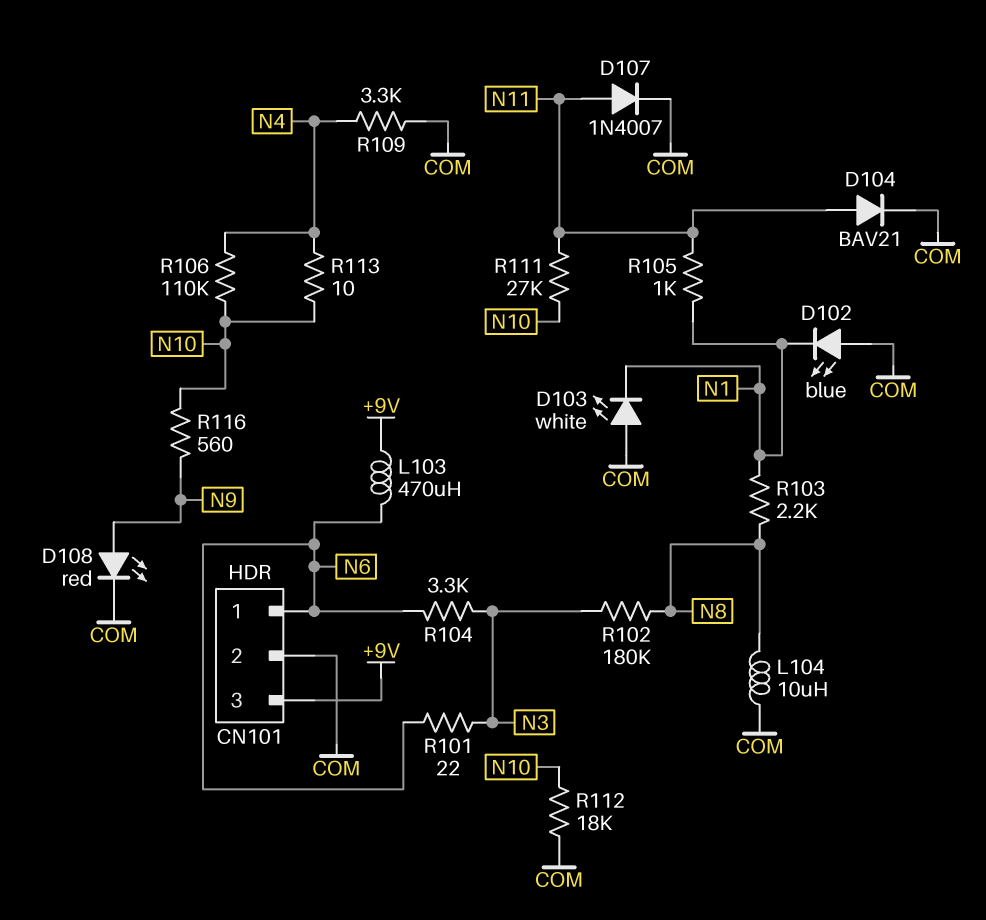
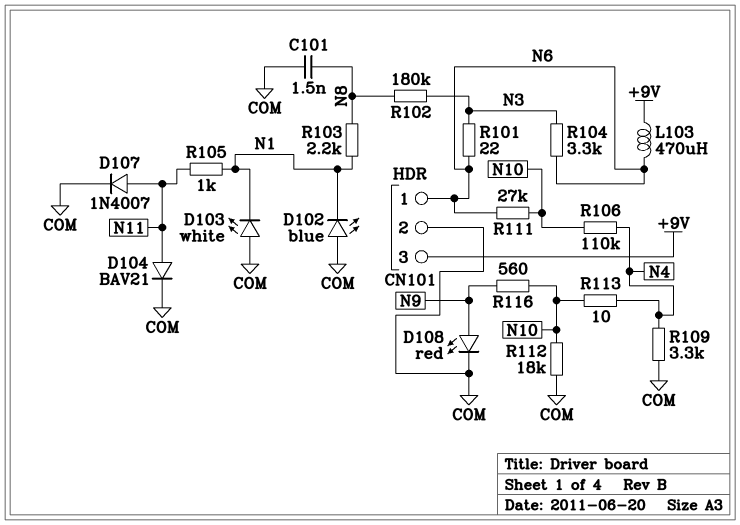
C101: none -> 1.5nF (COM, N8)
L104: 10uH (COM, N8) -> none
R111: 27k (N10, N11) -> 27k (N6, N10)

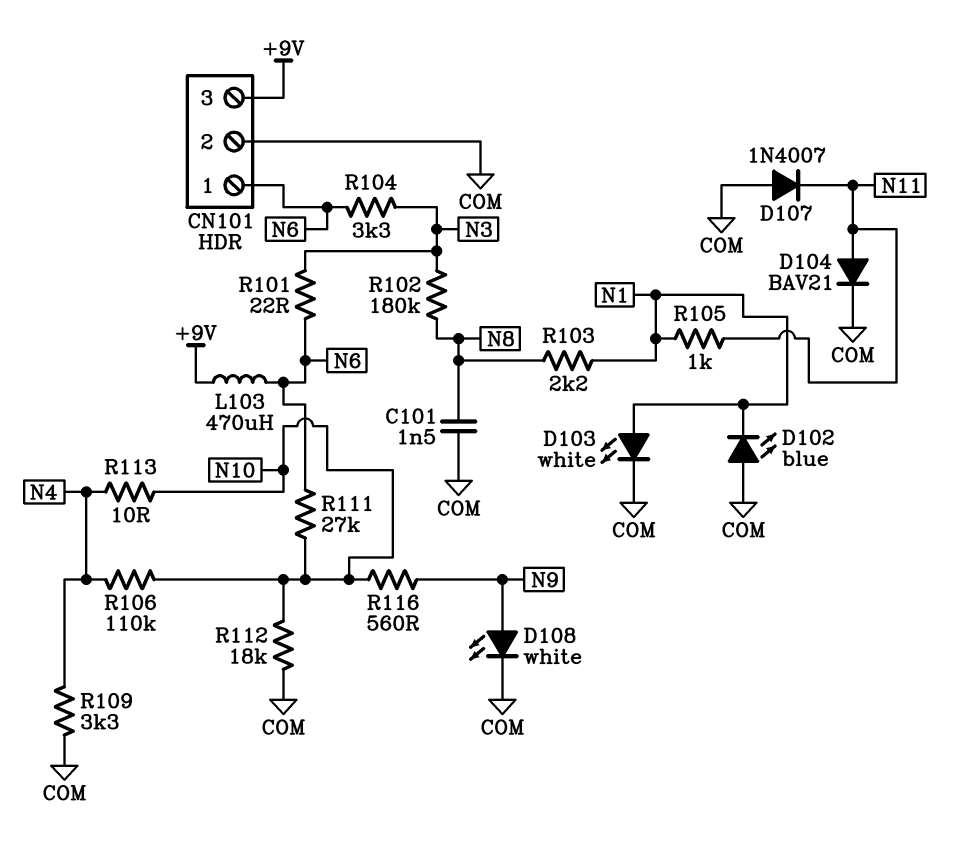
D103: LED white (A COM, K N1) -> LED white (A N1, K COM)
D107: diode 1N4007 (A N11, K COM) -> diode 1N4007 (A COM, K N11)
D108: LED red (A N9, K COM) -> LED white (A N9, K COM)

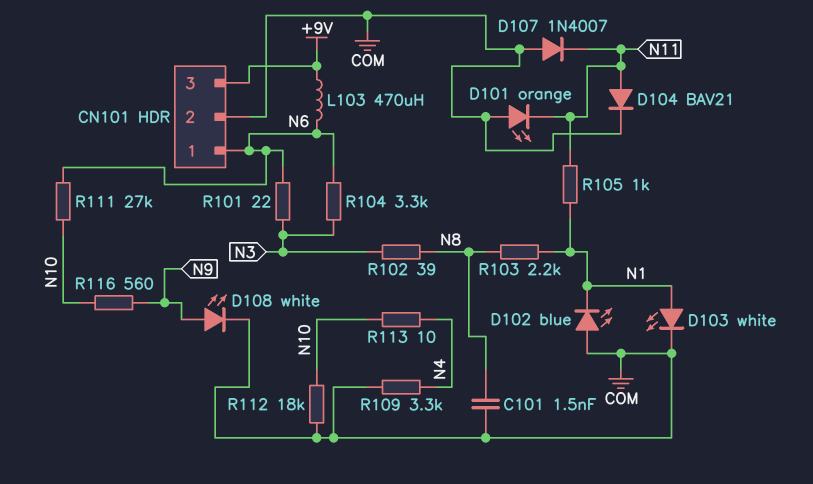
D101: none -> LED orange (A COM, K N11)
R102: 180k (N3, N8) -> 39 (N3, N8)
R106: 110k (N4, N10) -> none

